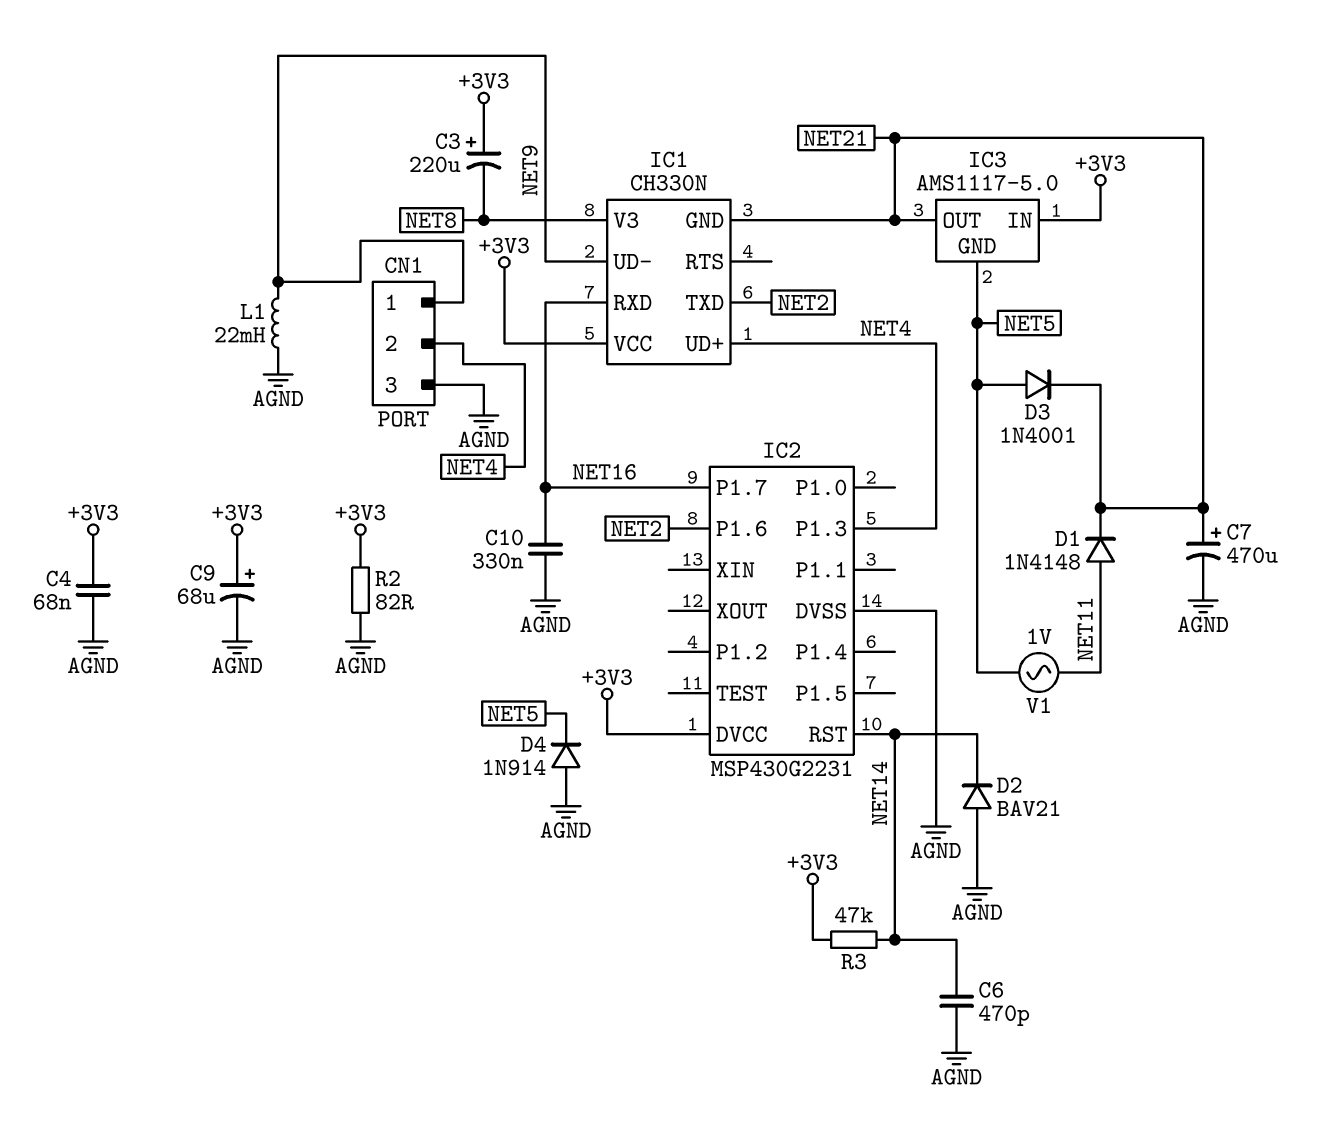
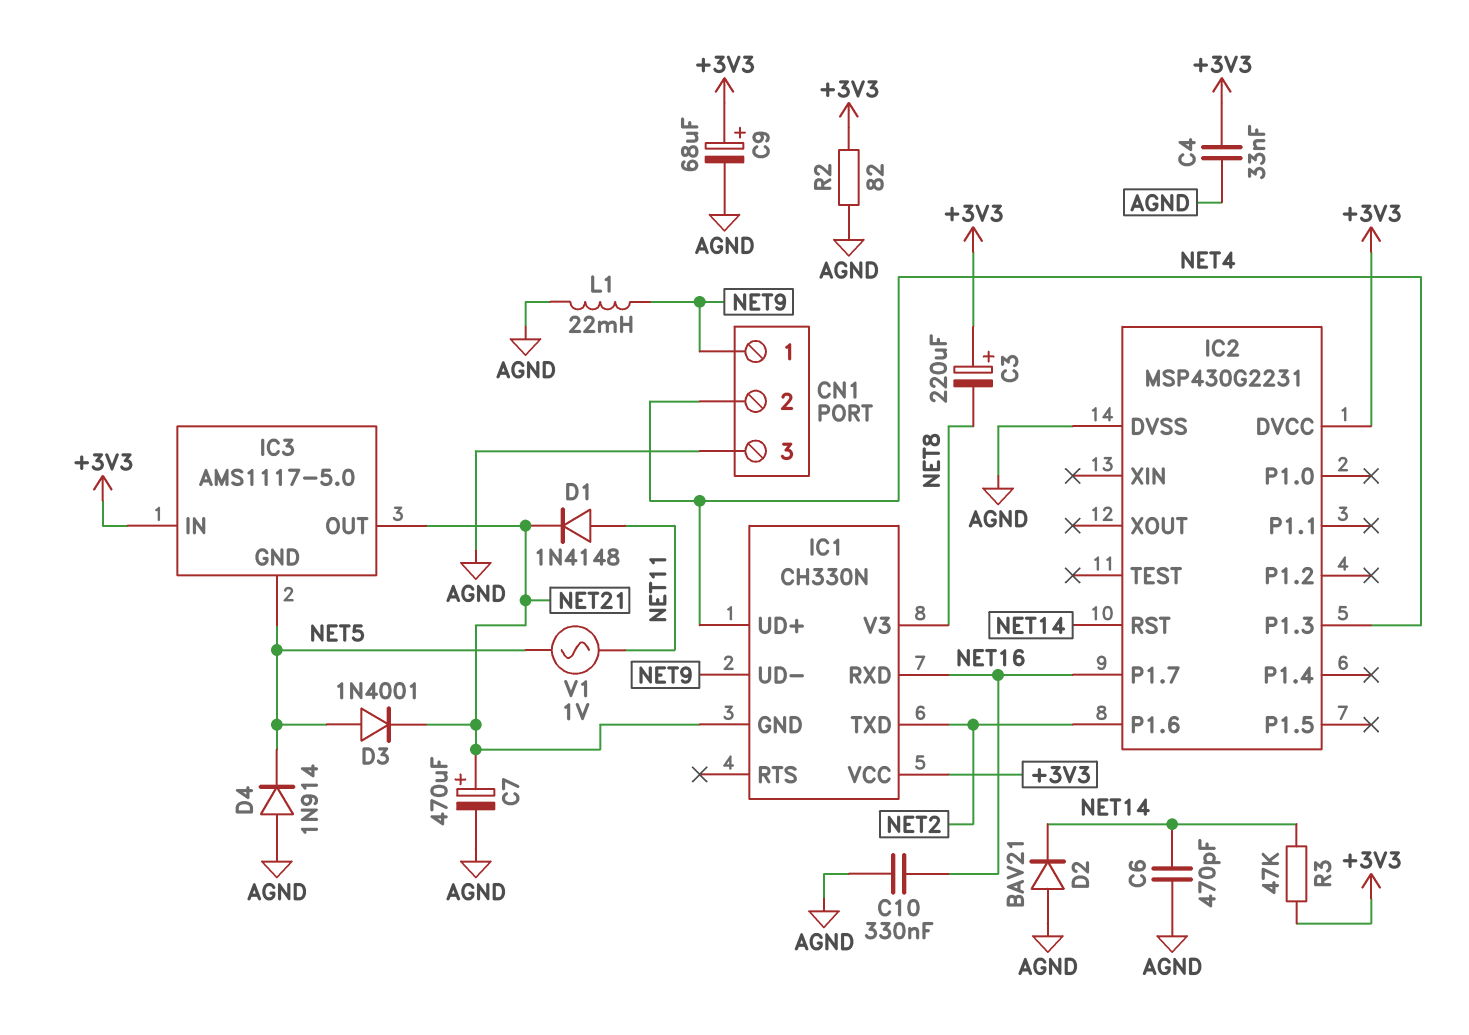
C4: 68nF (+3V3, AGND) -> 33nF (+3V3, AGND)

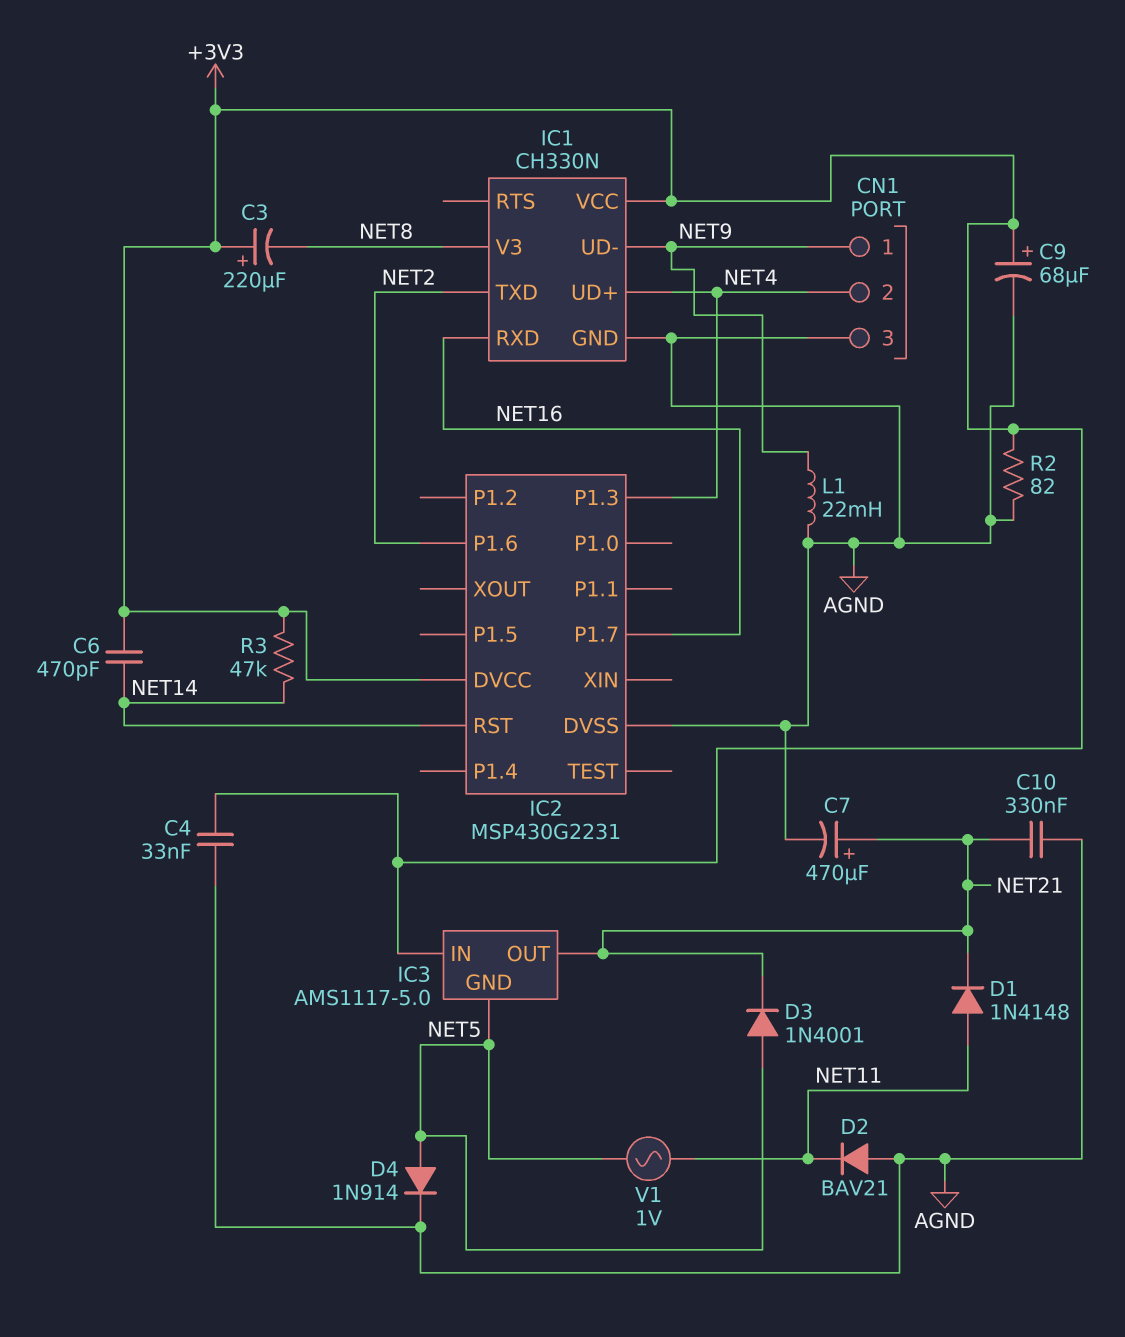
C6: 470pF (AGND, NET14) -> 470pF (+3V3, NET14)
C10: 330nF (AGND, NET16) -> 330nF (AGND, NET21)
D2: diode BAV21 (A AGND, K NET14) -> diode BAV21 (A AGND, K NET11)
D4: diode 1N914 (A AGND, K NET5) -> diode 1N914 (A NET5, K AGND)
IC1 pin GND: NET21 -> AGND

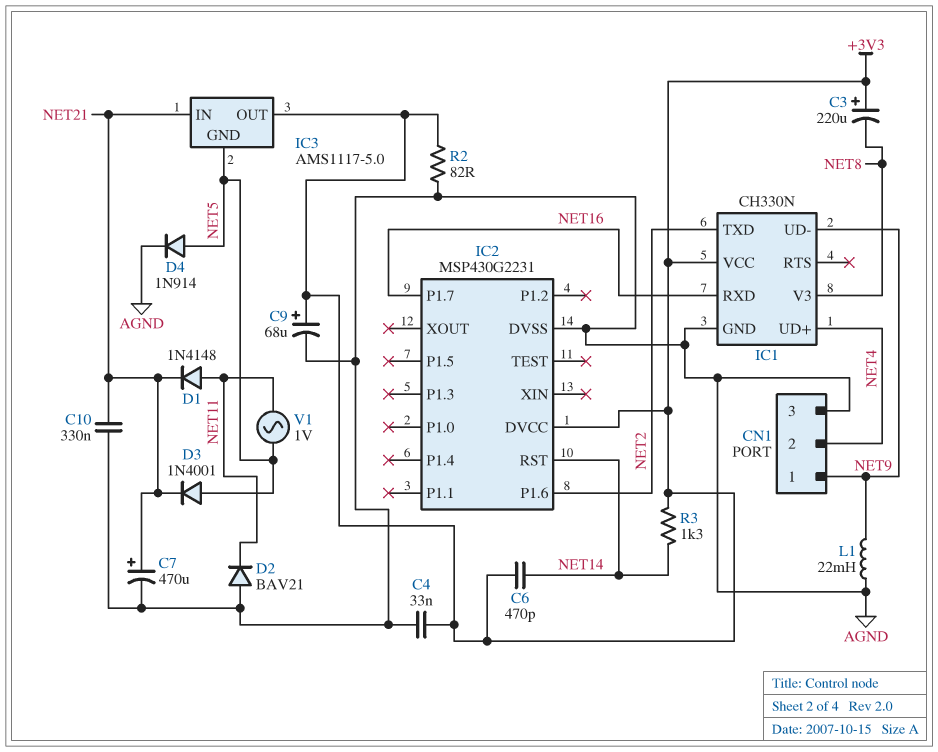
IC2 pin P1.3: NET4 -> none
IC3 pin IN: +3V3 -> NET21
IC3 pin OUT: NET21 -> +3V3
R3: 47k (+3V3, NET14) -> 1.3k (+3V3, NET14)

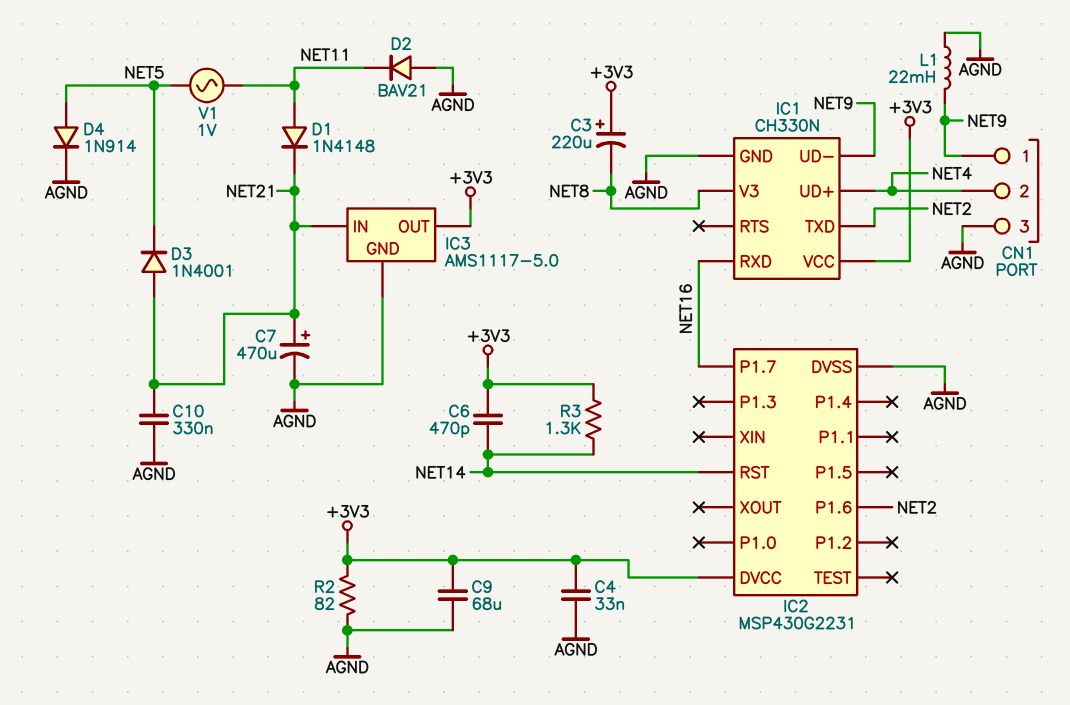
C9: 68uF (plus +3V3, minus AGND) -> 68uF (+3V3, AGND)
D3: diode 1N4001 (A NET5, K NET21) -> diode 1N4001 (A NET21, K NET5)
IC3 pin GND: NET5 -> AGND

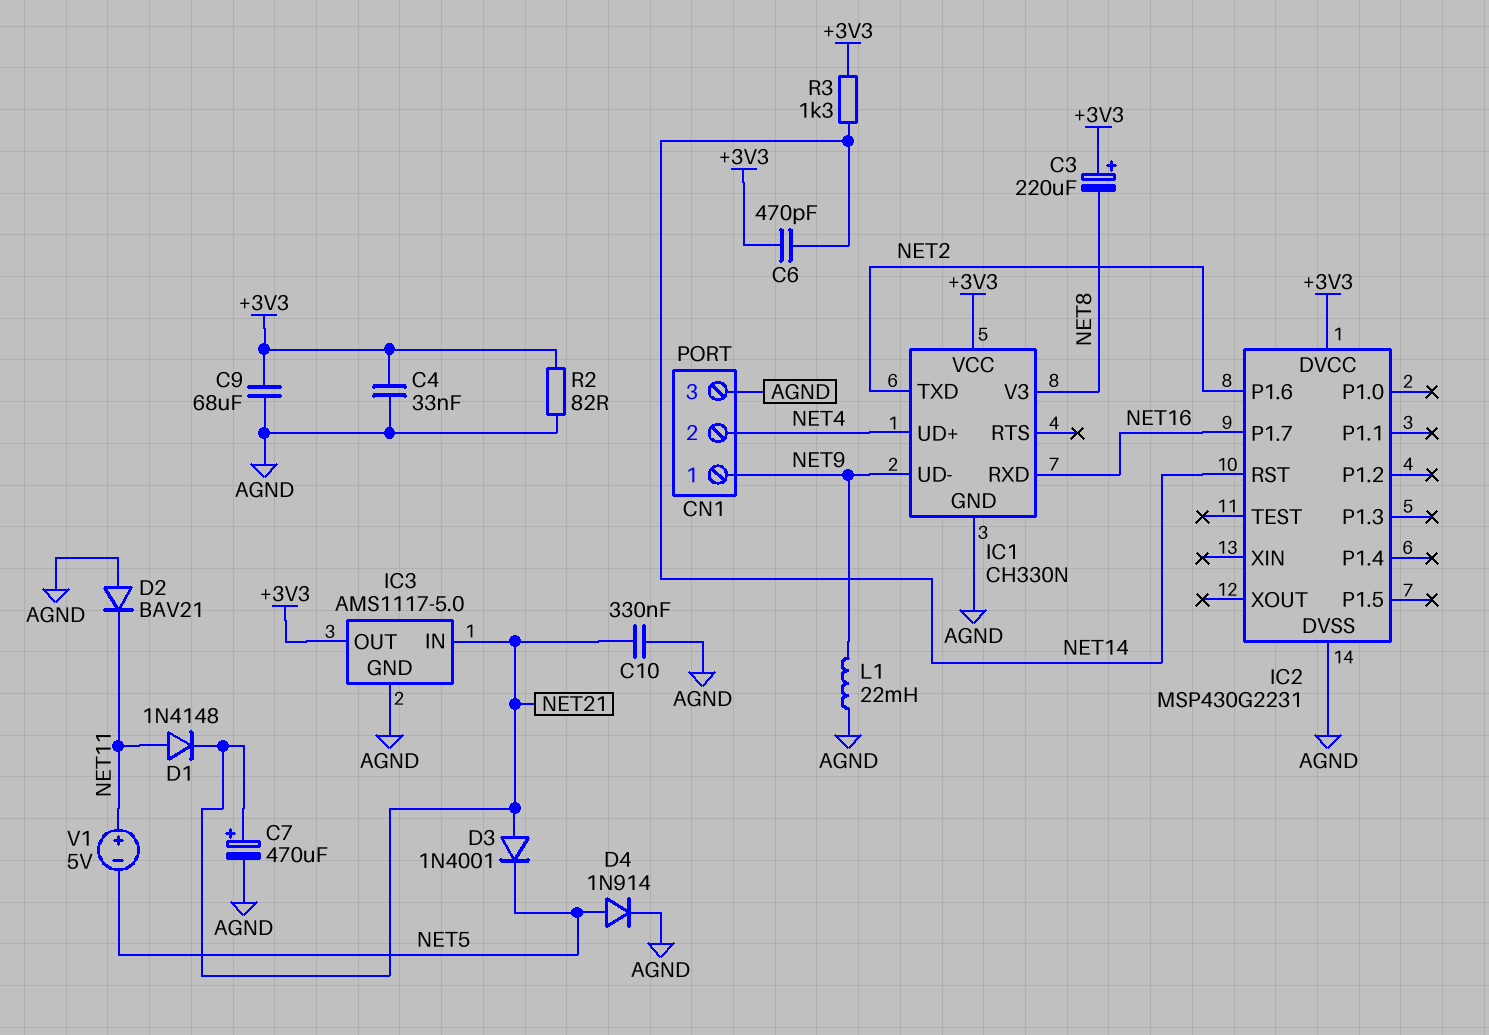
V1: AC 1V (NET5, NET11) -> 5V (plus NET11, minus NET5)

